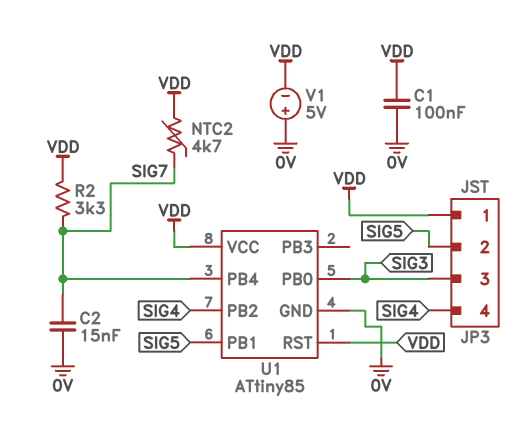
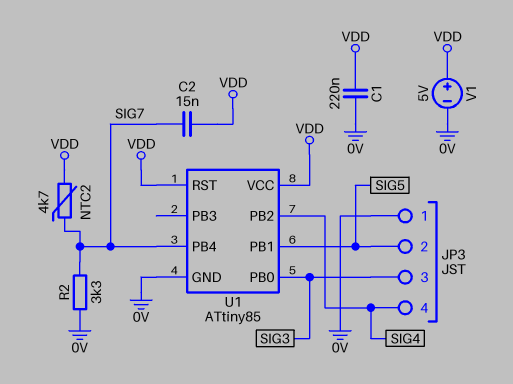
C1: 100nF (0V, VDD) -> 220nF (0V, VDD)
C2: 15nF (0V, SIG7) -> 15nF (SIG7, VDD)
JP3 pin 1: VDD -> 0V
R2: 3.3k (SIG7, VDD) -> 3.3k (0V, SIG7)
V1: 5V (plus 0V, minus VDD) -> 5V (plus VDD, minus 0V)

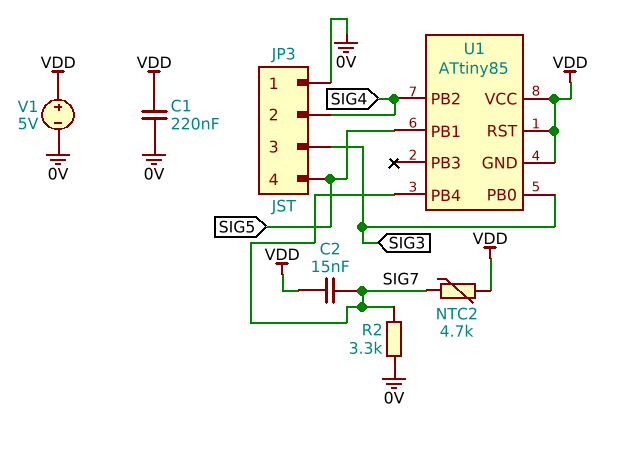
JP3 pin 2: SIG5 -> SIG4
JP3 pin 4: SIG4 -> SIG5
U1 pin GND: 0V -> VDD

